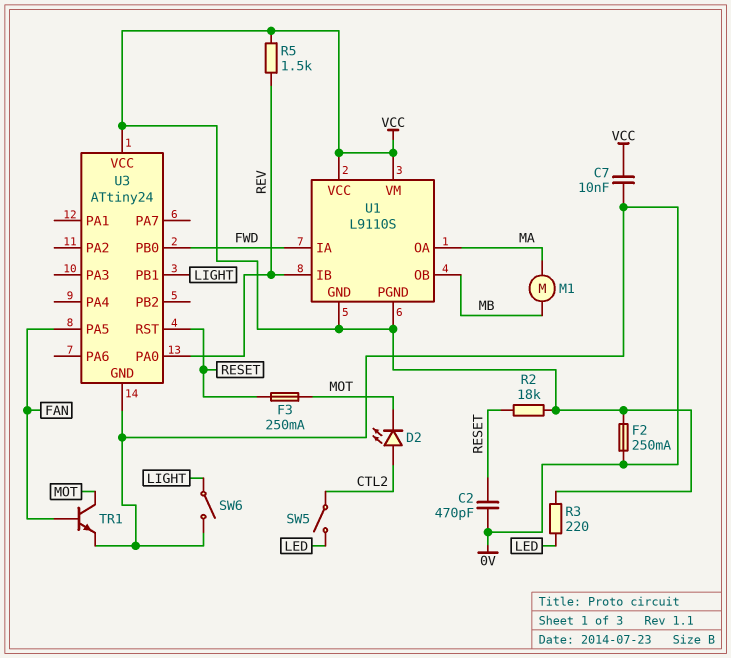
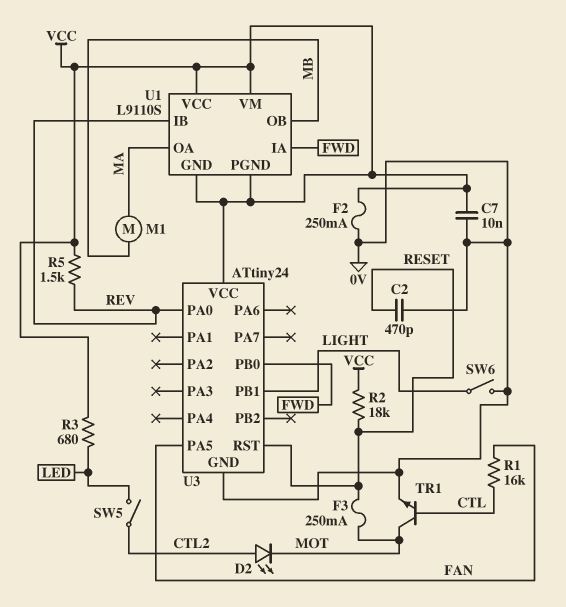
R1: none -> 16k (CTL, FAN)
R3: 220 (LED, VCC) -> 680 (LED, VCC)
TR1: NPN (B FAN, C MOT, E 0V) -> NPN (B CTL, C MOT, E 0V)

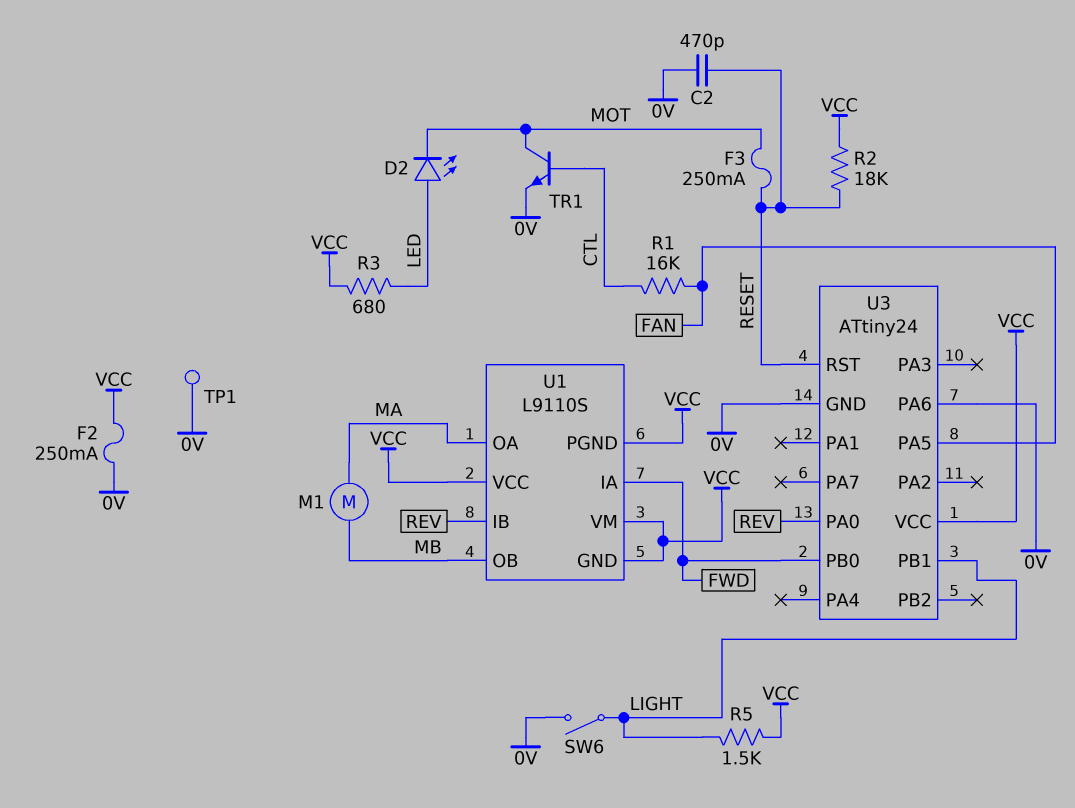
C7: 10nF (0V, VCC) -> none
D2: LED (A CTL2, K MOT) -> LED (A LED, K MOT)
R5: 1.5k (REV, VCC) -> 1.5k (LIGHT, VCC)
SW5: switch (CTL2, LED) -> none
TP1: none -> test point (0V)
U3 pin PA6: none -> 0V

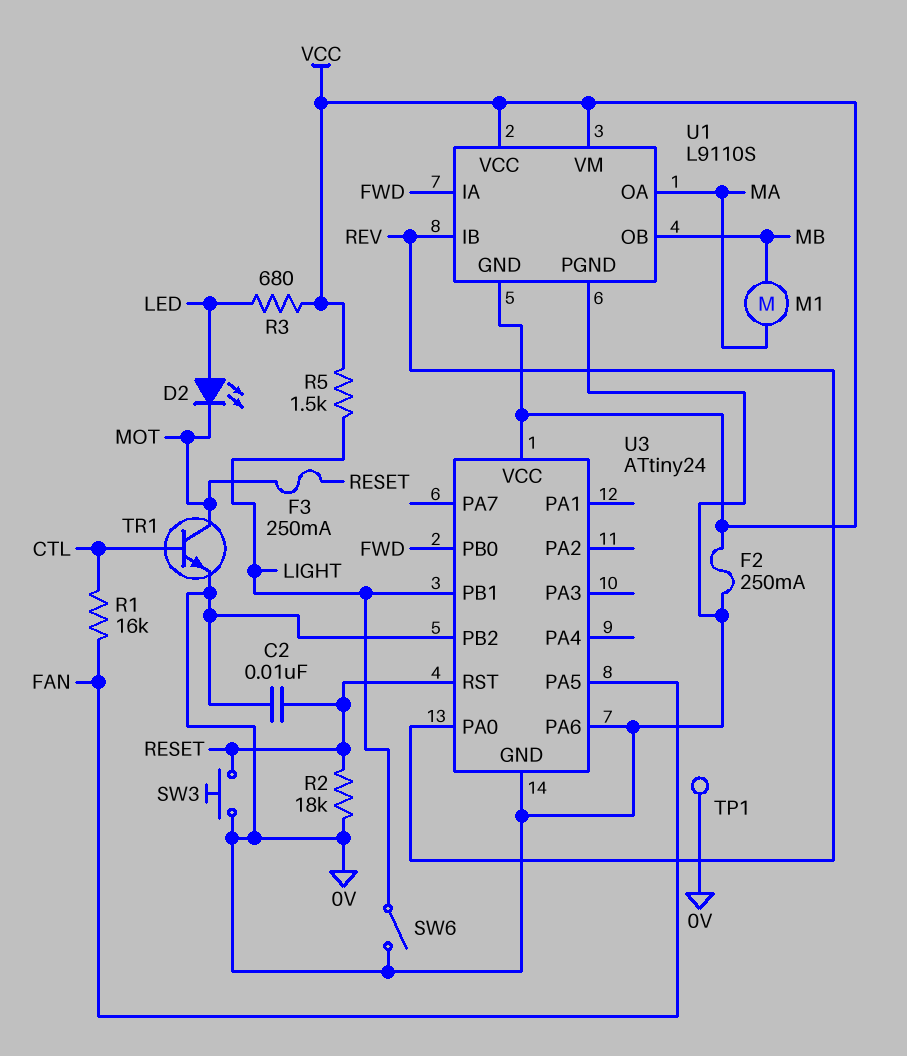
C2: 470pF (0V, RESET) -> 10nF (0V, RESET)
R2: 18k (RESET, VCC) -> 18k (0V, RESET)
SW3: none -> button (0V, RESET)
U1 pin PGND: VCC -> 0V
U3 pin PB2: none -> 0V

